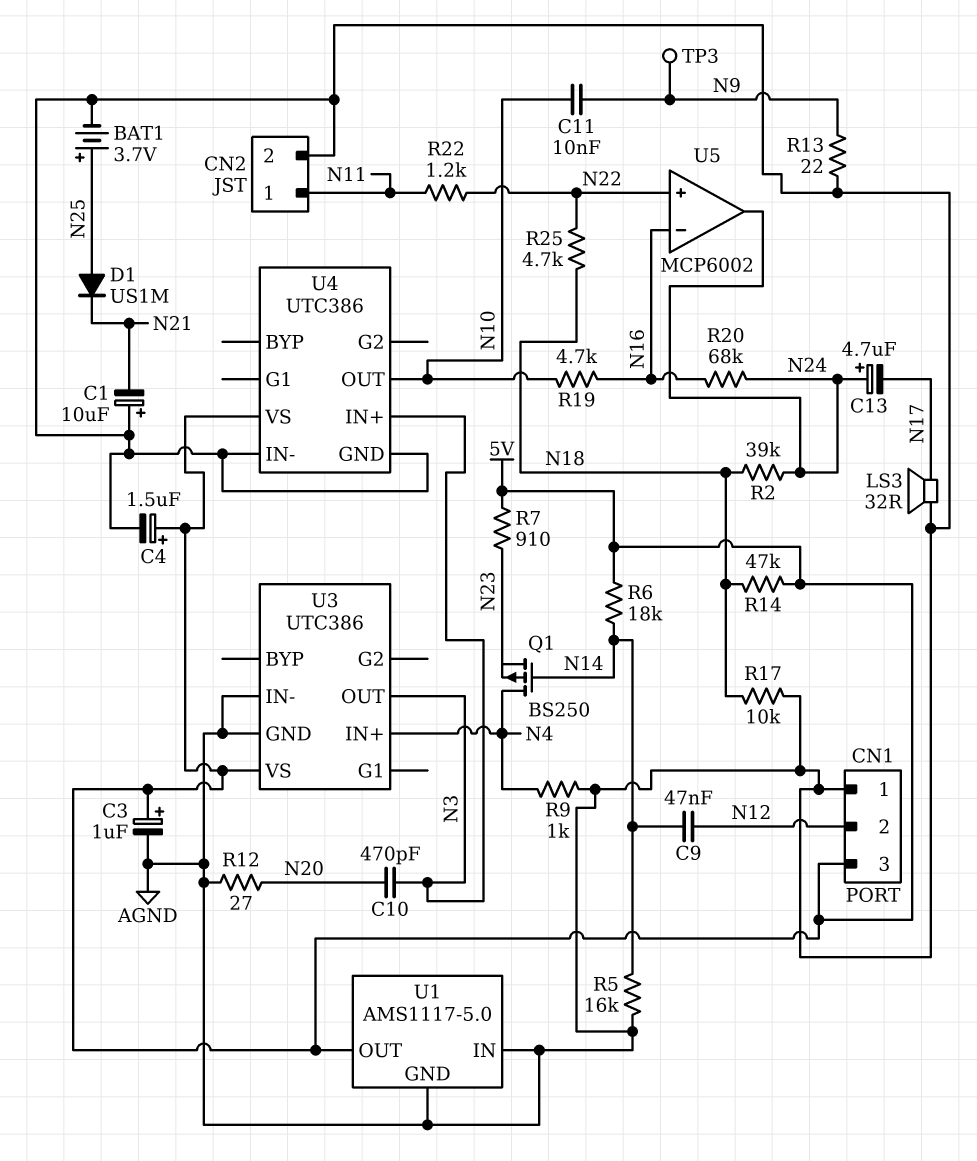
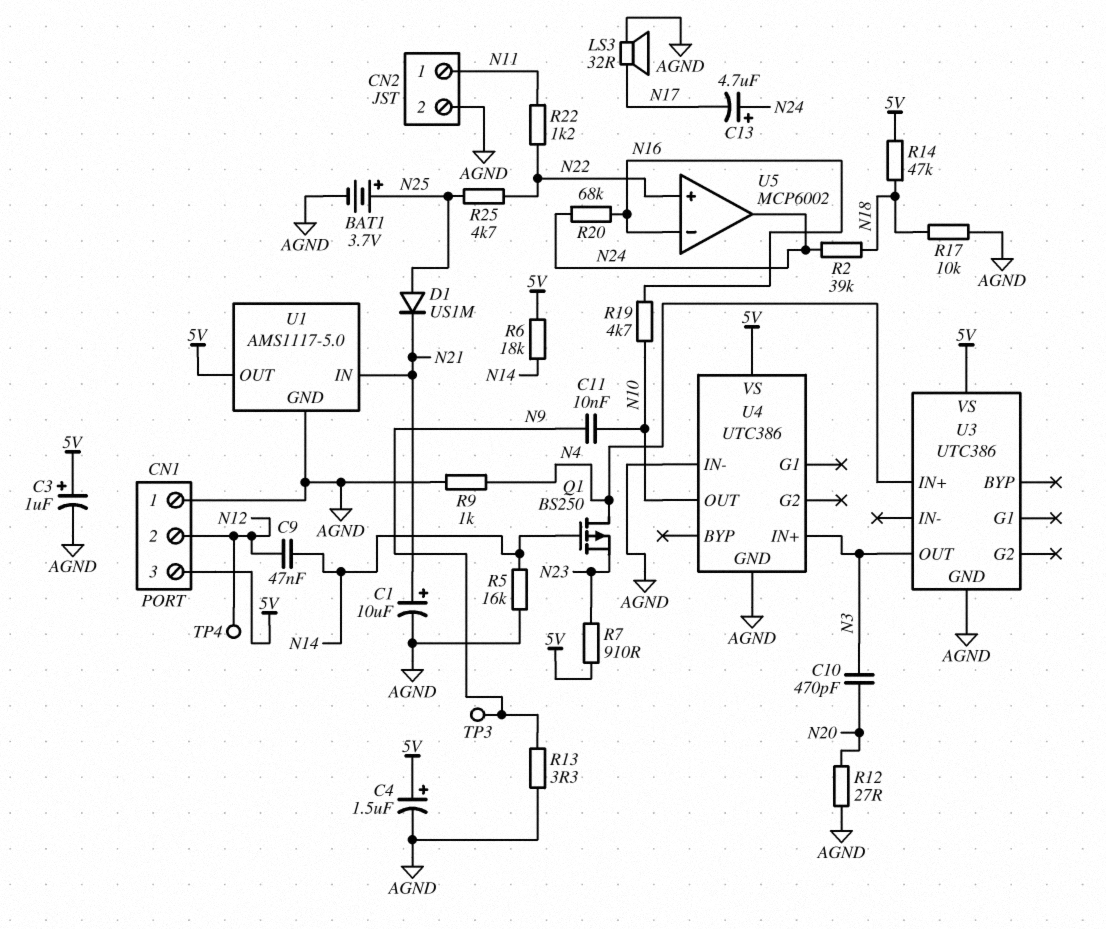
C1: 10uF (plus AGND, minus N21) -> 10uF (plus N21, minus AGND)
R13: 22 (AGND, N9) -> 3.3 (AGND, N9)
R25: 4.7k (N18, N22) -> 4.7k (N22, N25)
TP4: none -> test point (N12)
U1 pin IN: AGND -> N21
U3 pin IN-: AGND -> none

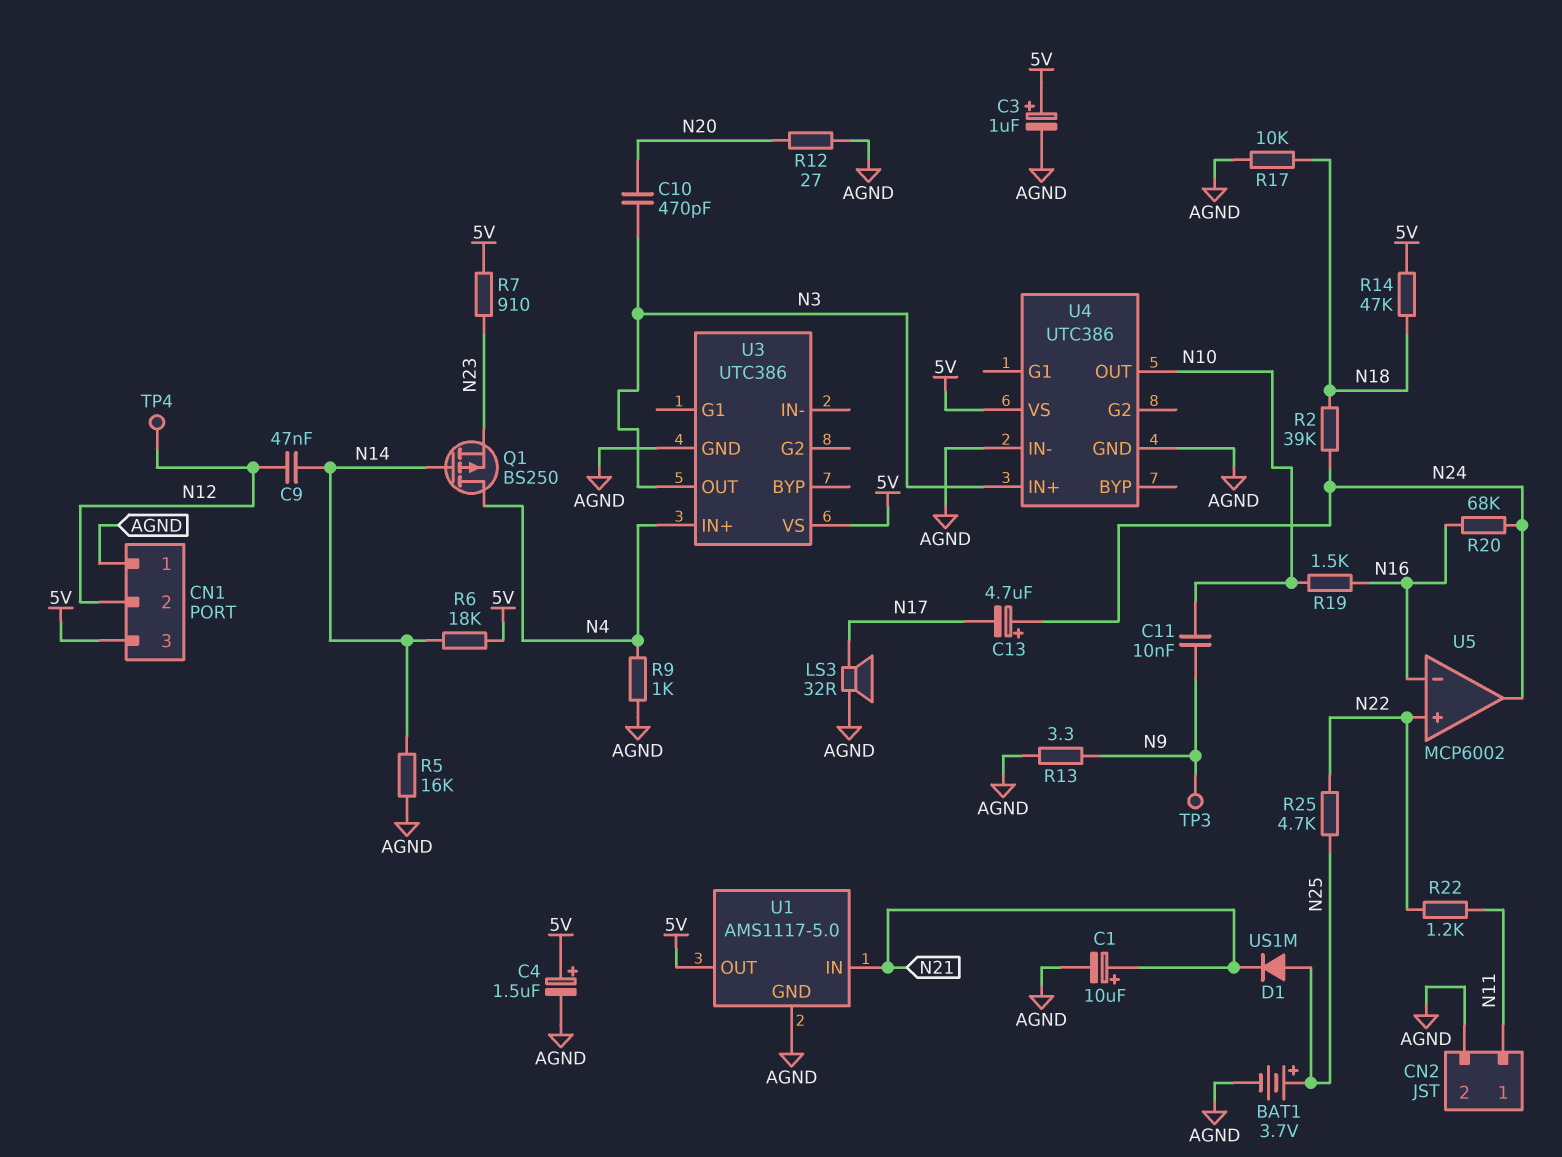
R19: 4.7k (N10, N16) -> 1.5k (N10, N16)

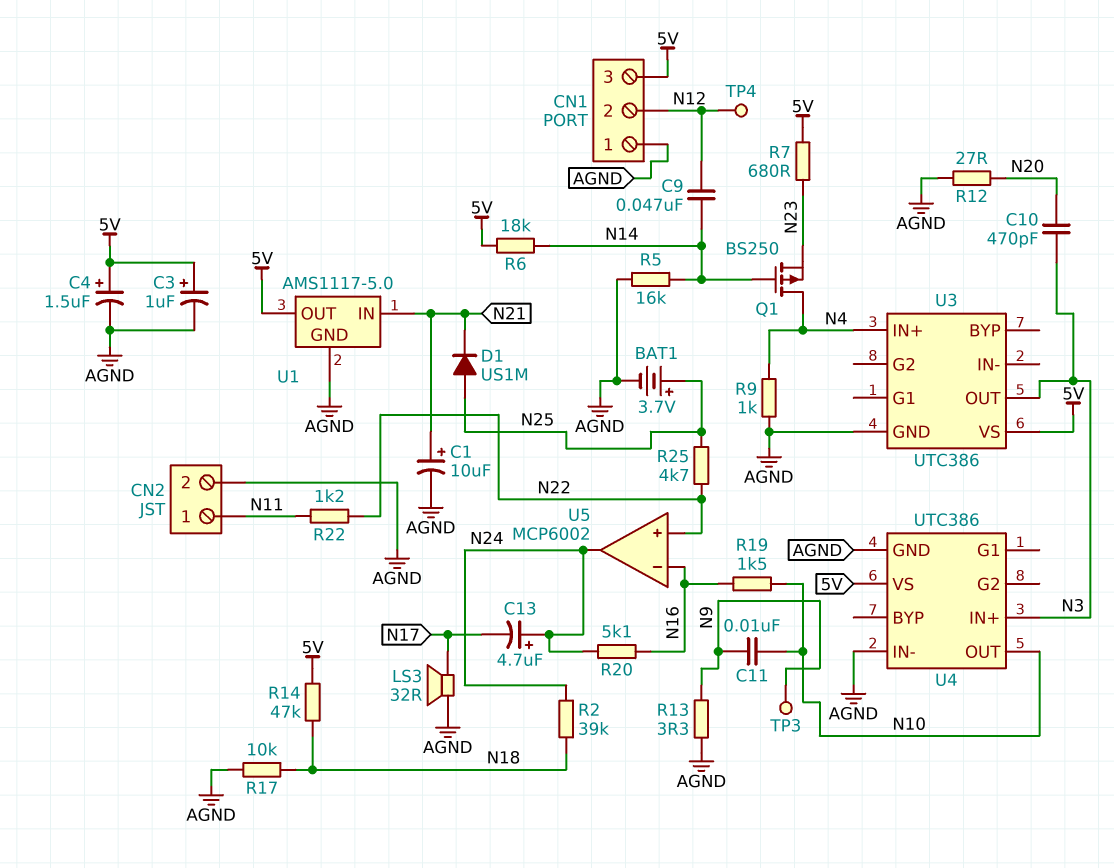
R7: 910 (5V, N23) -> 680 (5V, N23)
R20: 68k (N16, N24) -> 5.1k (N16, N24)

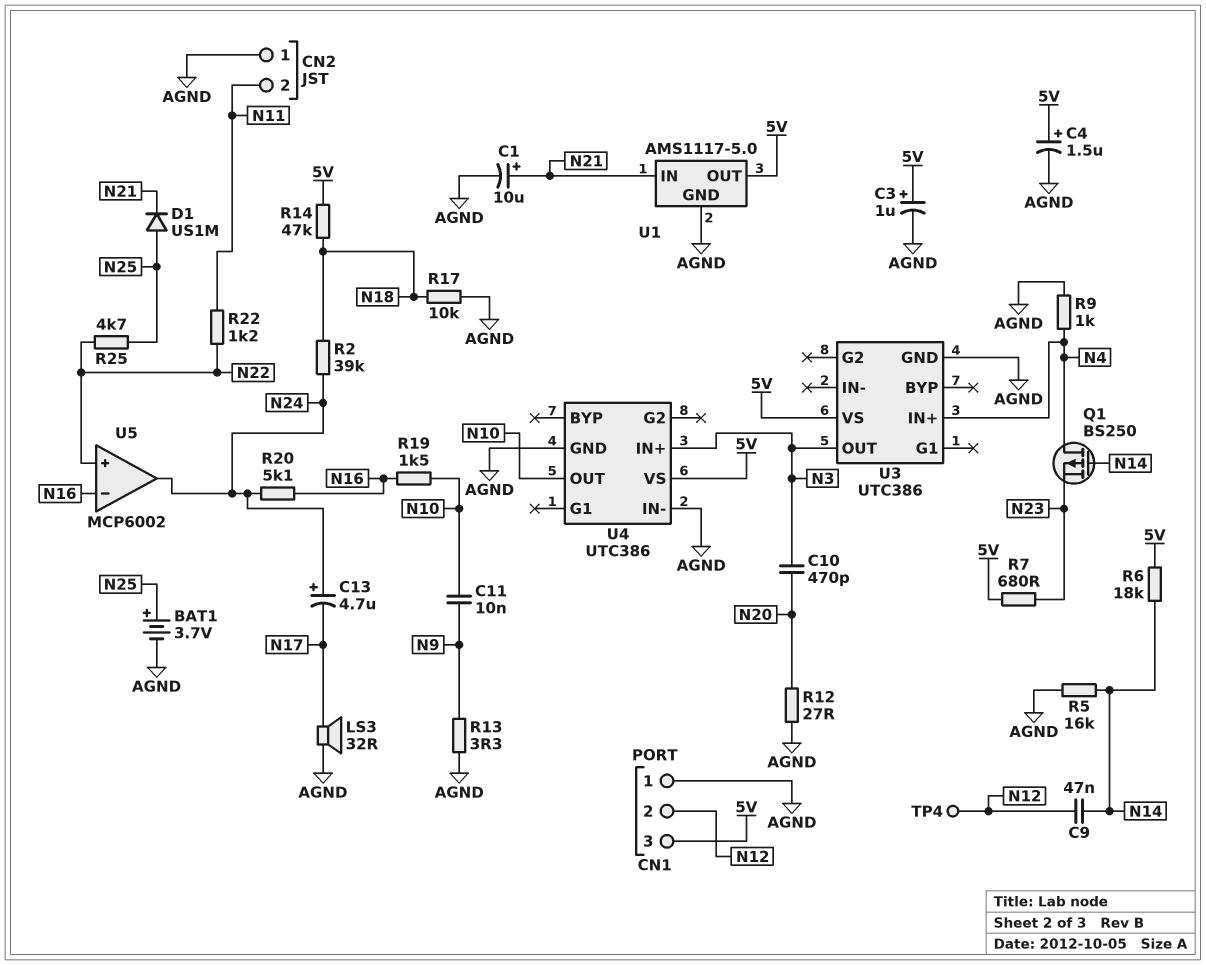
CN2 pin 1: N11 -> AGND
CN2 pin 2: AGND -> N11
TP3: test point (N9) -> none

